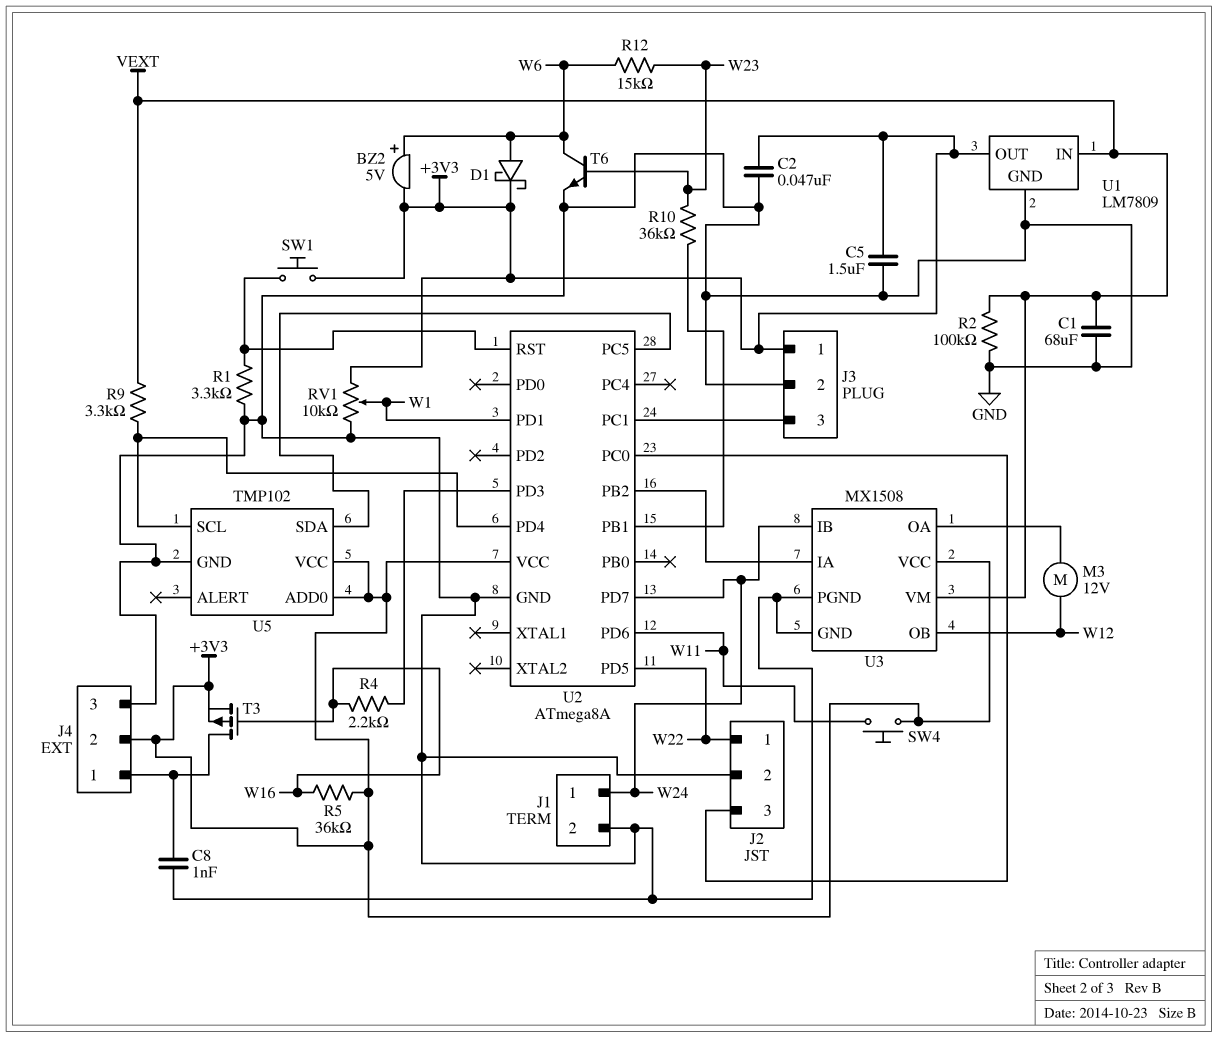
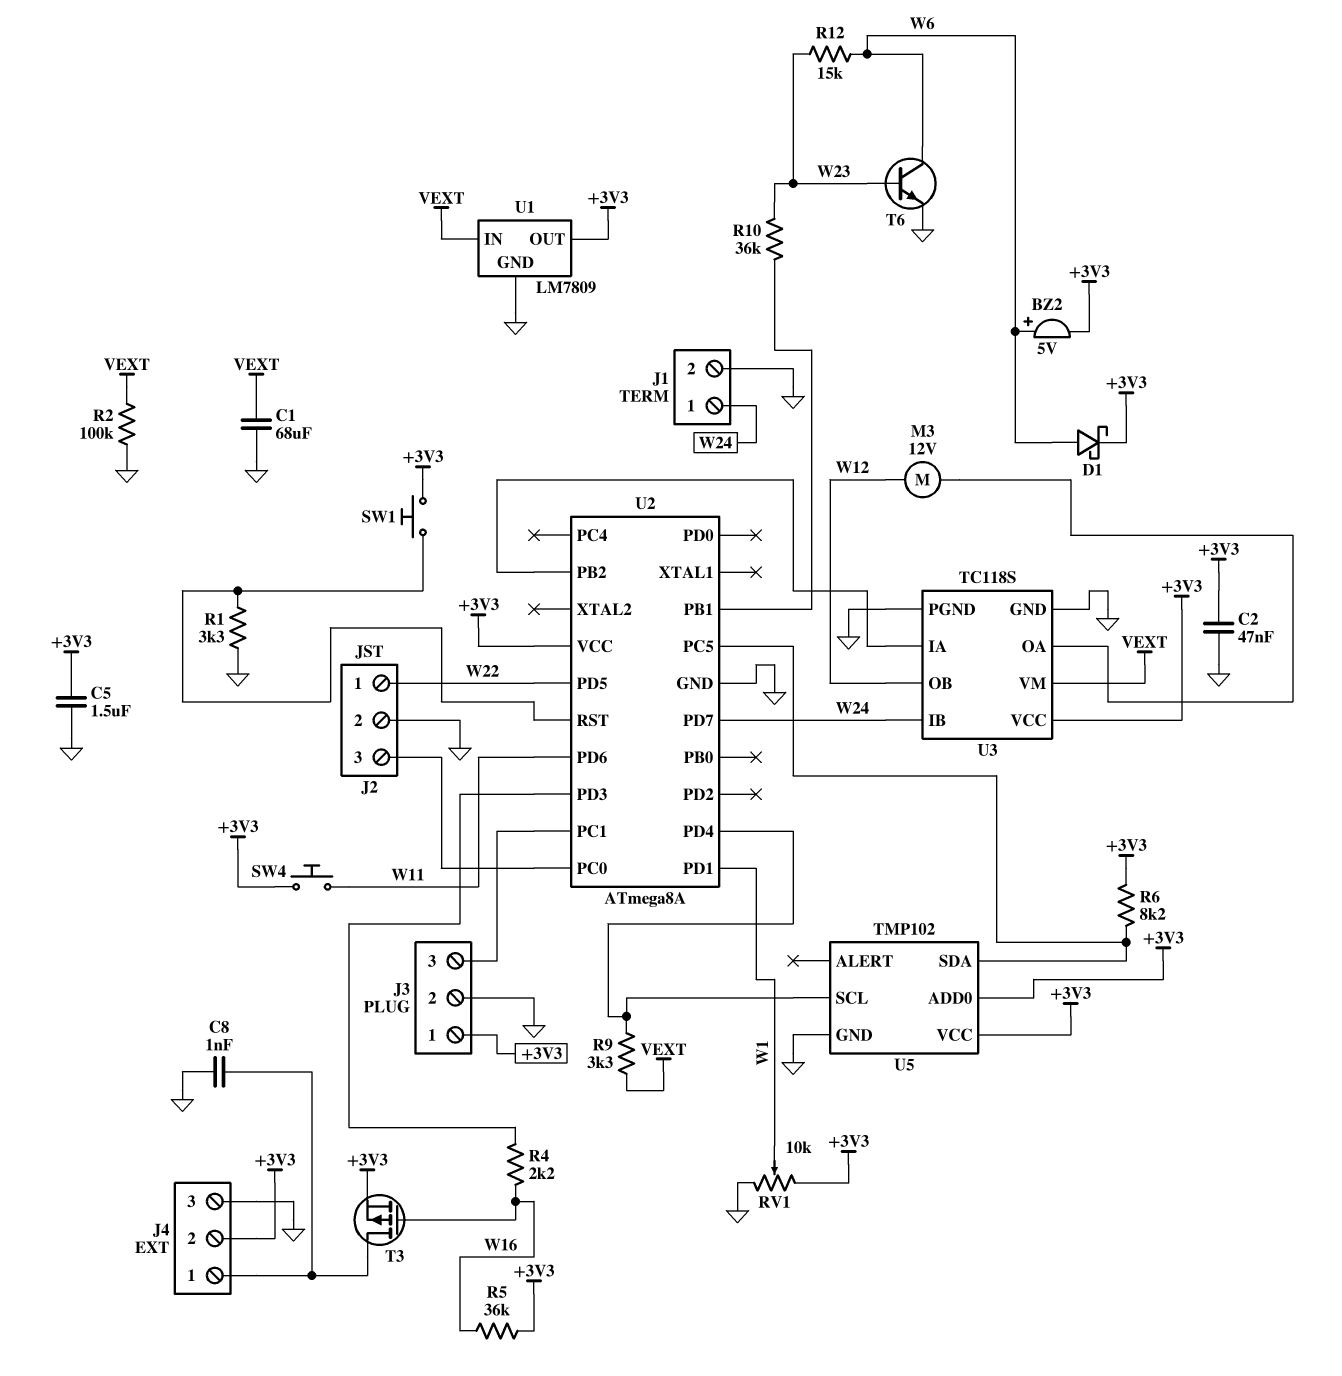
R6: none -> 8.2k (+3V3, U2/PC5)
U3: MX1508 -> TC118S

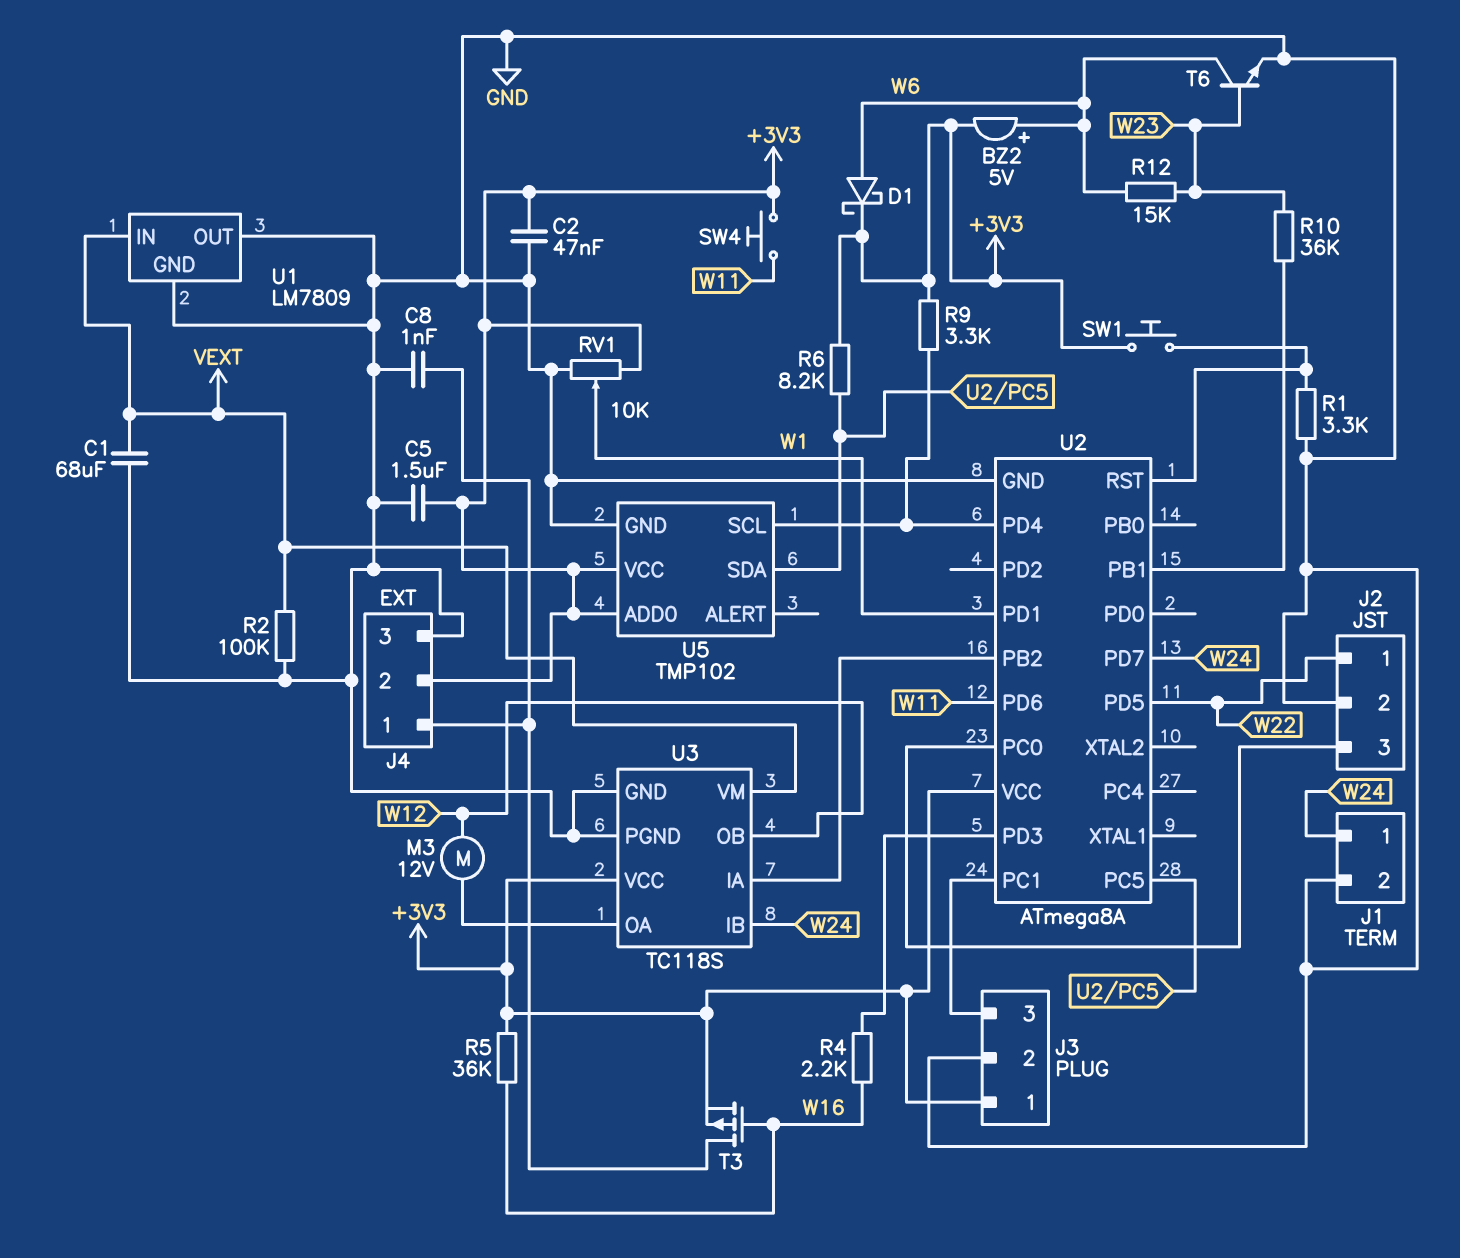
R9: 3.3k (U2/PD4, VEXT) -> 3.3k (+3V3, U2/PD4)
U1 pin OUT: +3V3 -> GND

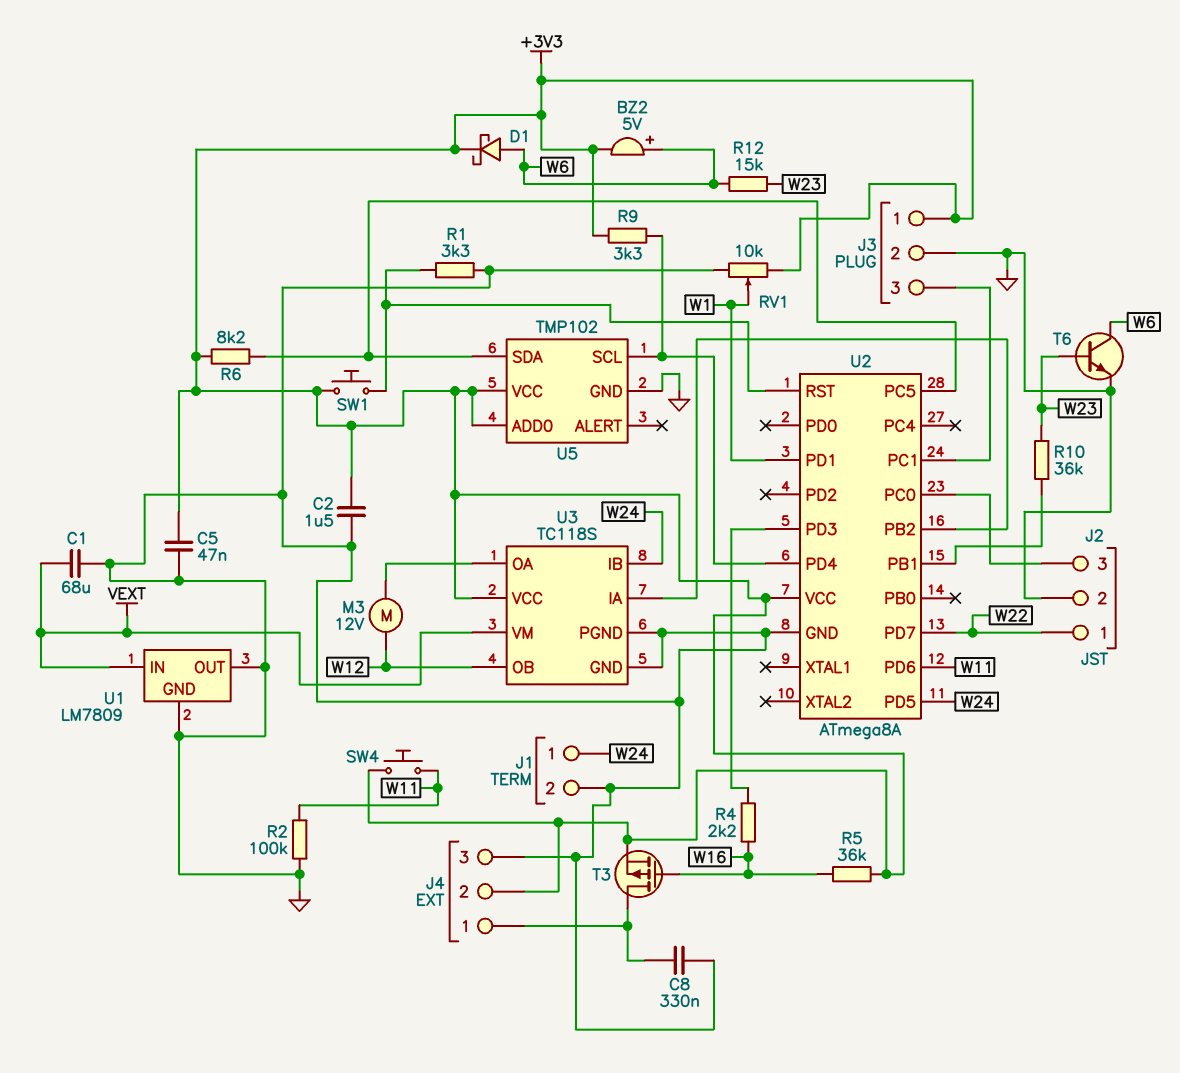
C2: 47nF (+3V3, GND) -> 1.5uF (+3V3, GND)
C5: 1.5uF (+3V3, GND) -> 47nF (+3V3, GND)
C8: 1nF (GND, J4/1) -> 330nF (GND, J4/1)
R2: 100k (GND, VEXT) -> 100k (GND, W11)
U2 pin PD5: W22 -> W24
U2 pin PD7: W24 -> W22

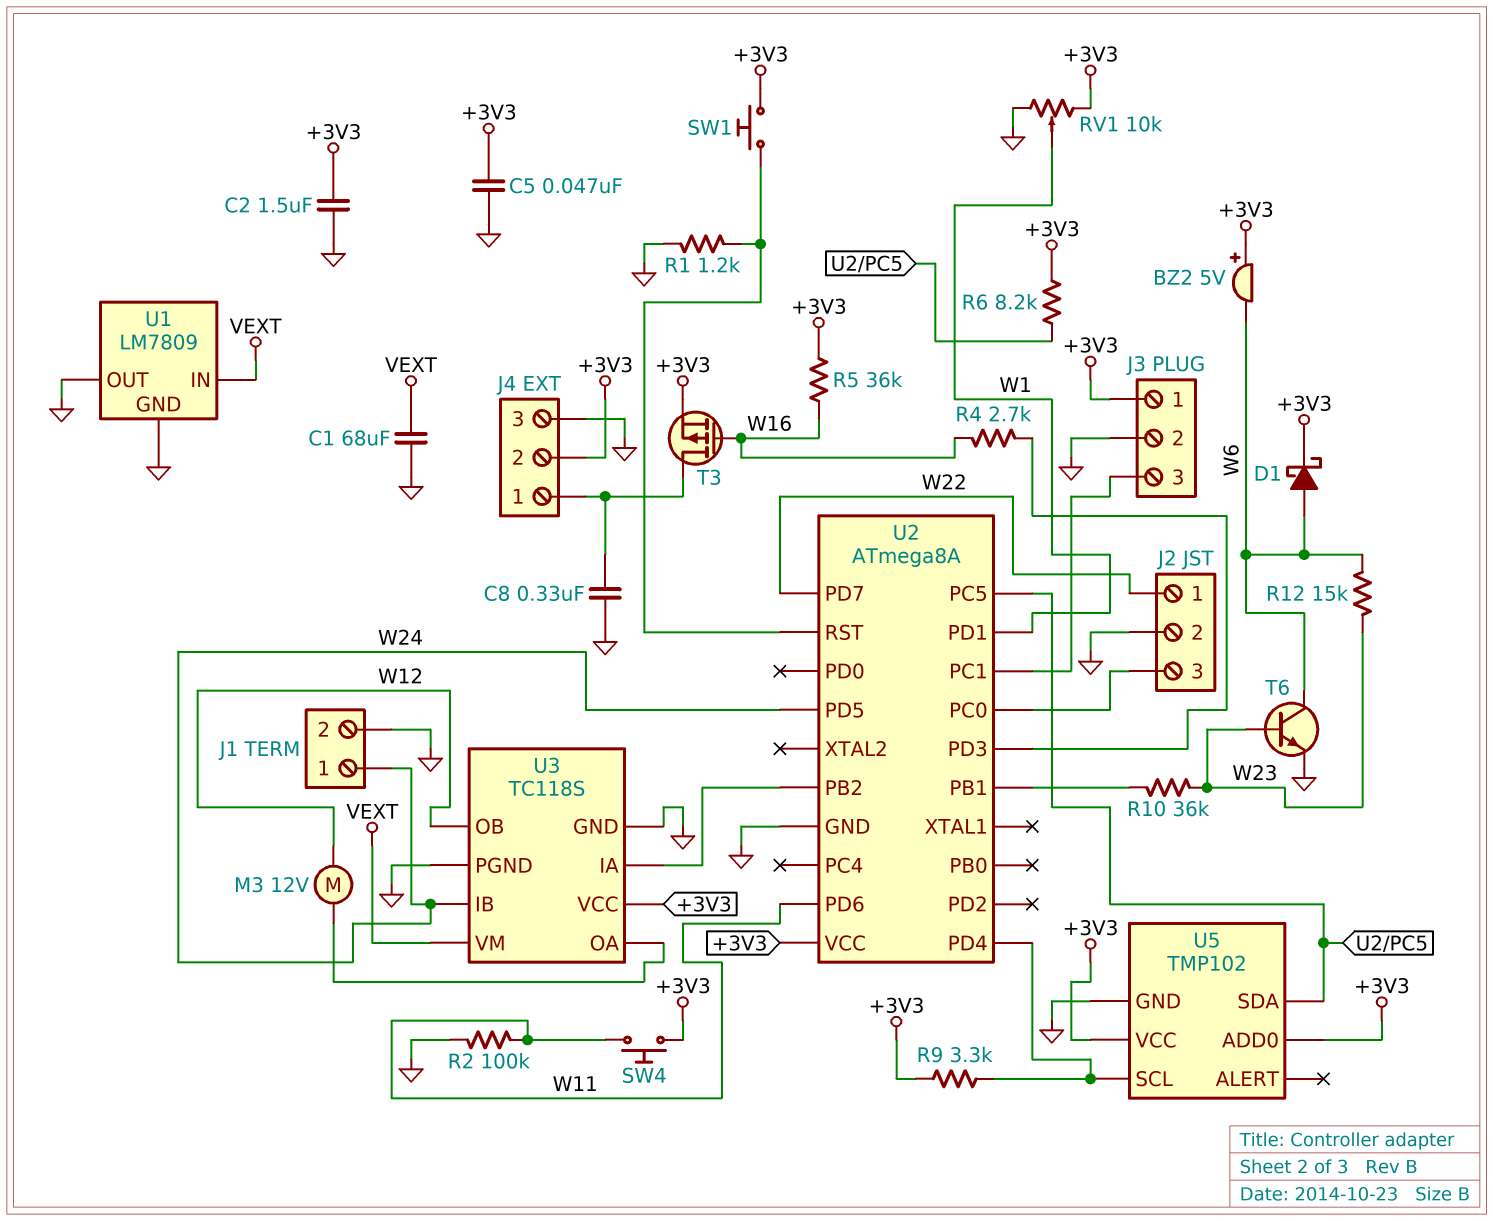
BZ2: buzzer 5V (plus W6, minus +3V3) -> buzzer 5V (plus +3V3, minus W6)
R1: 3.3k (GND, U2/RST) -> 1.2k (GND, U2/RST)
R4: 2.2k (U2/PD3, W16) -> 2.7k (U2/PD3, W16)

